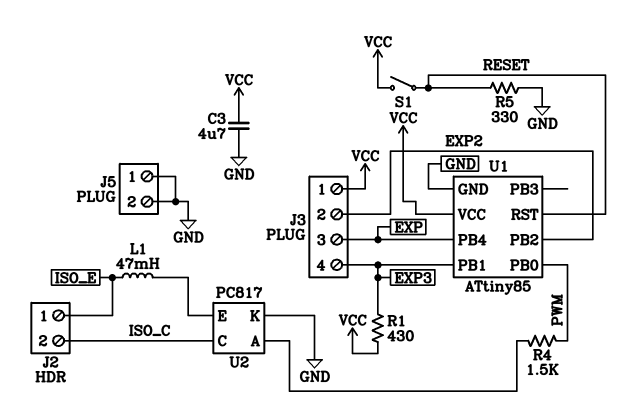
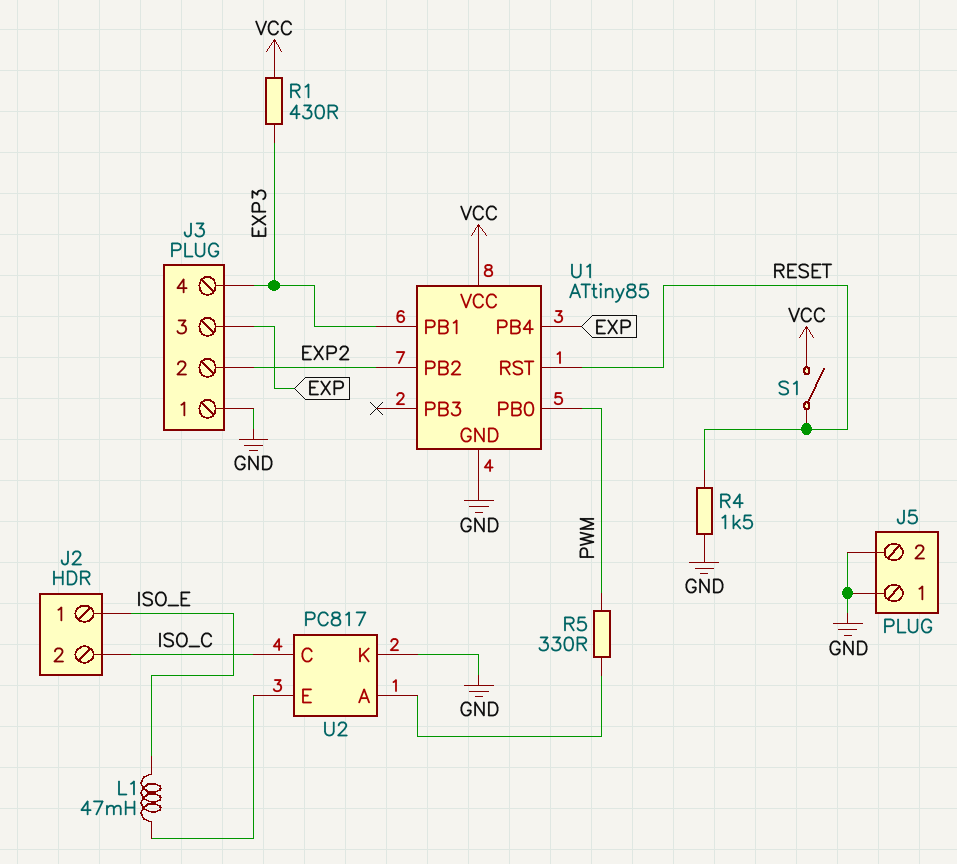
C3: 4.7uF (GND, VCC) -> none
J3 pin 1: VCC -> GND
R4: 1.5k (PWM, U2/A) -> 1.5k (GND, RESET)
R5: 330 (GND, RESET) -> 330 (PWM, U2/A)

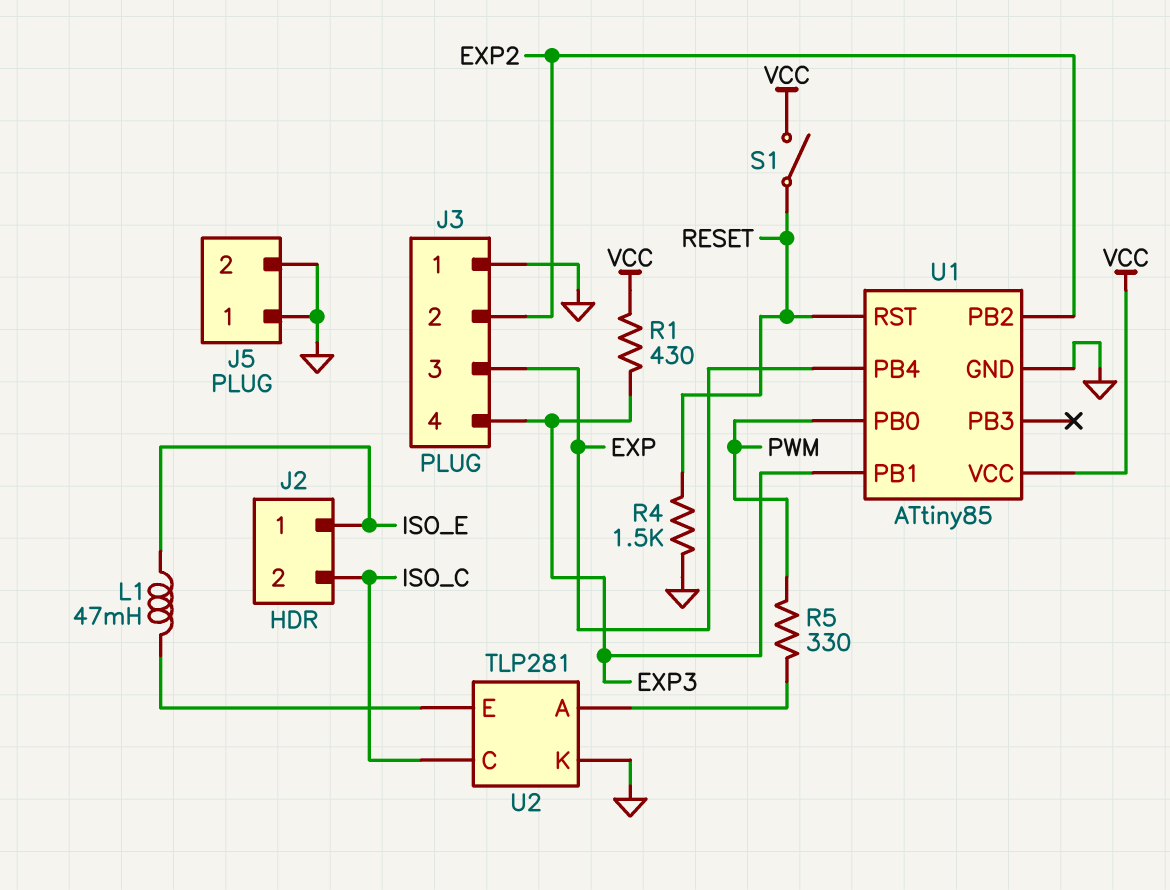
U2: PC817 -> TLP281

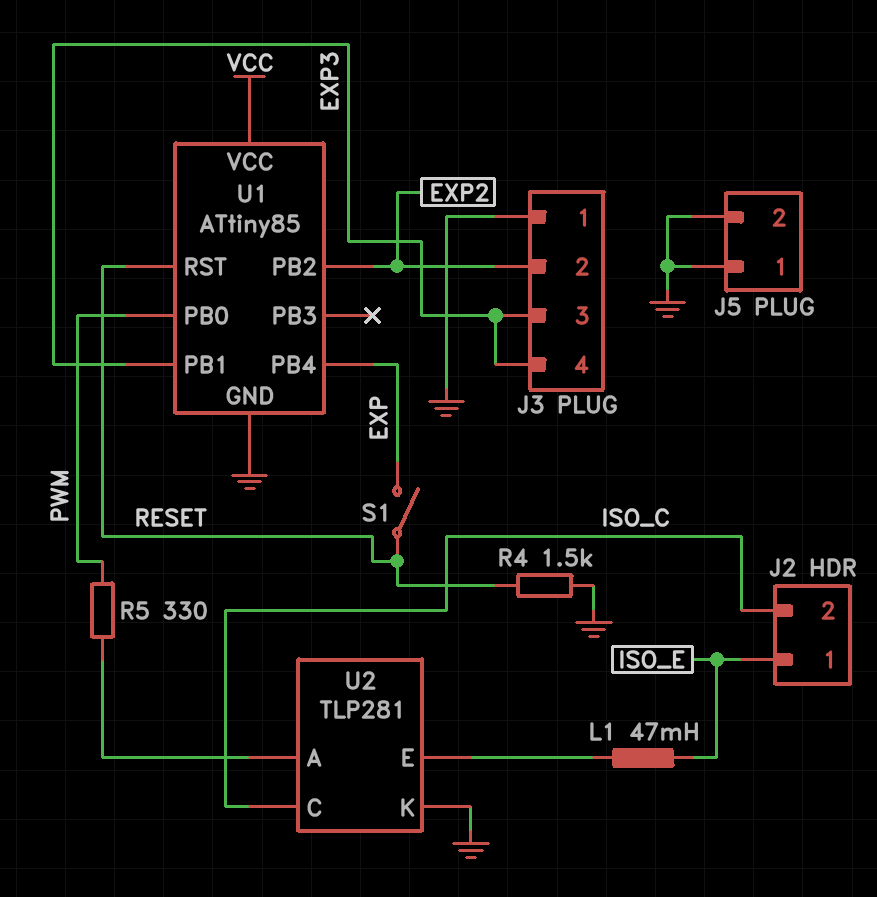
J3 pin 3: EXP -> EXP3
R1: 430 (EXP3, VCC) -> none
S1: switch (RESET, VCC) -> switch (EXP, RESET)

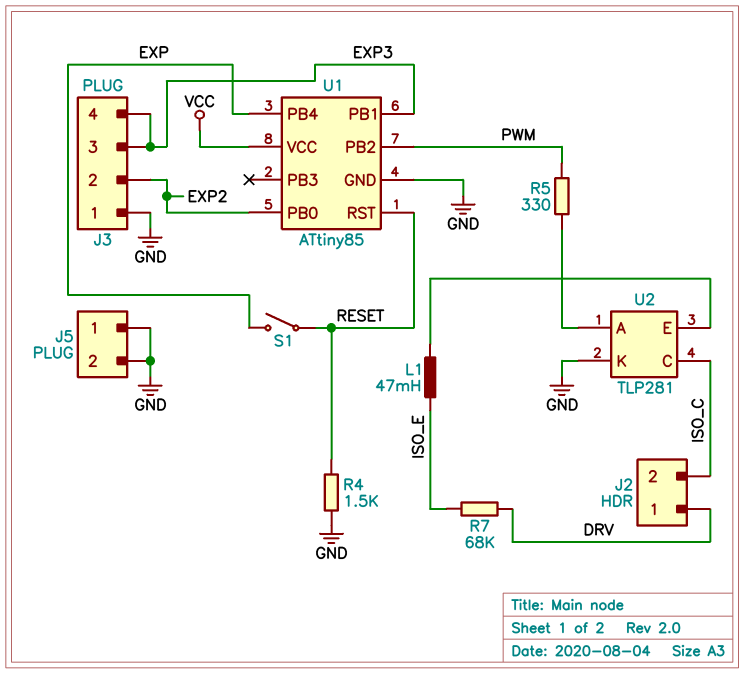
J2 pin 1: ISO_E -> DRV
R7: none -> 68k (DRV, ISO_E)
U1 pin PB0: PWM -> EXP2
U1 pin PB2: EXP2 -> PWM

